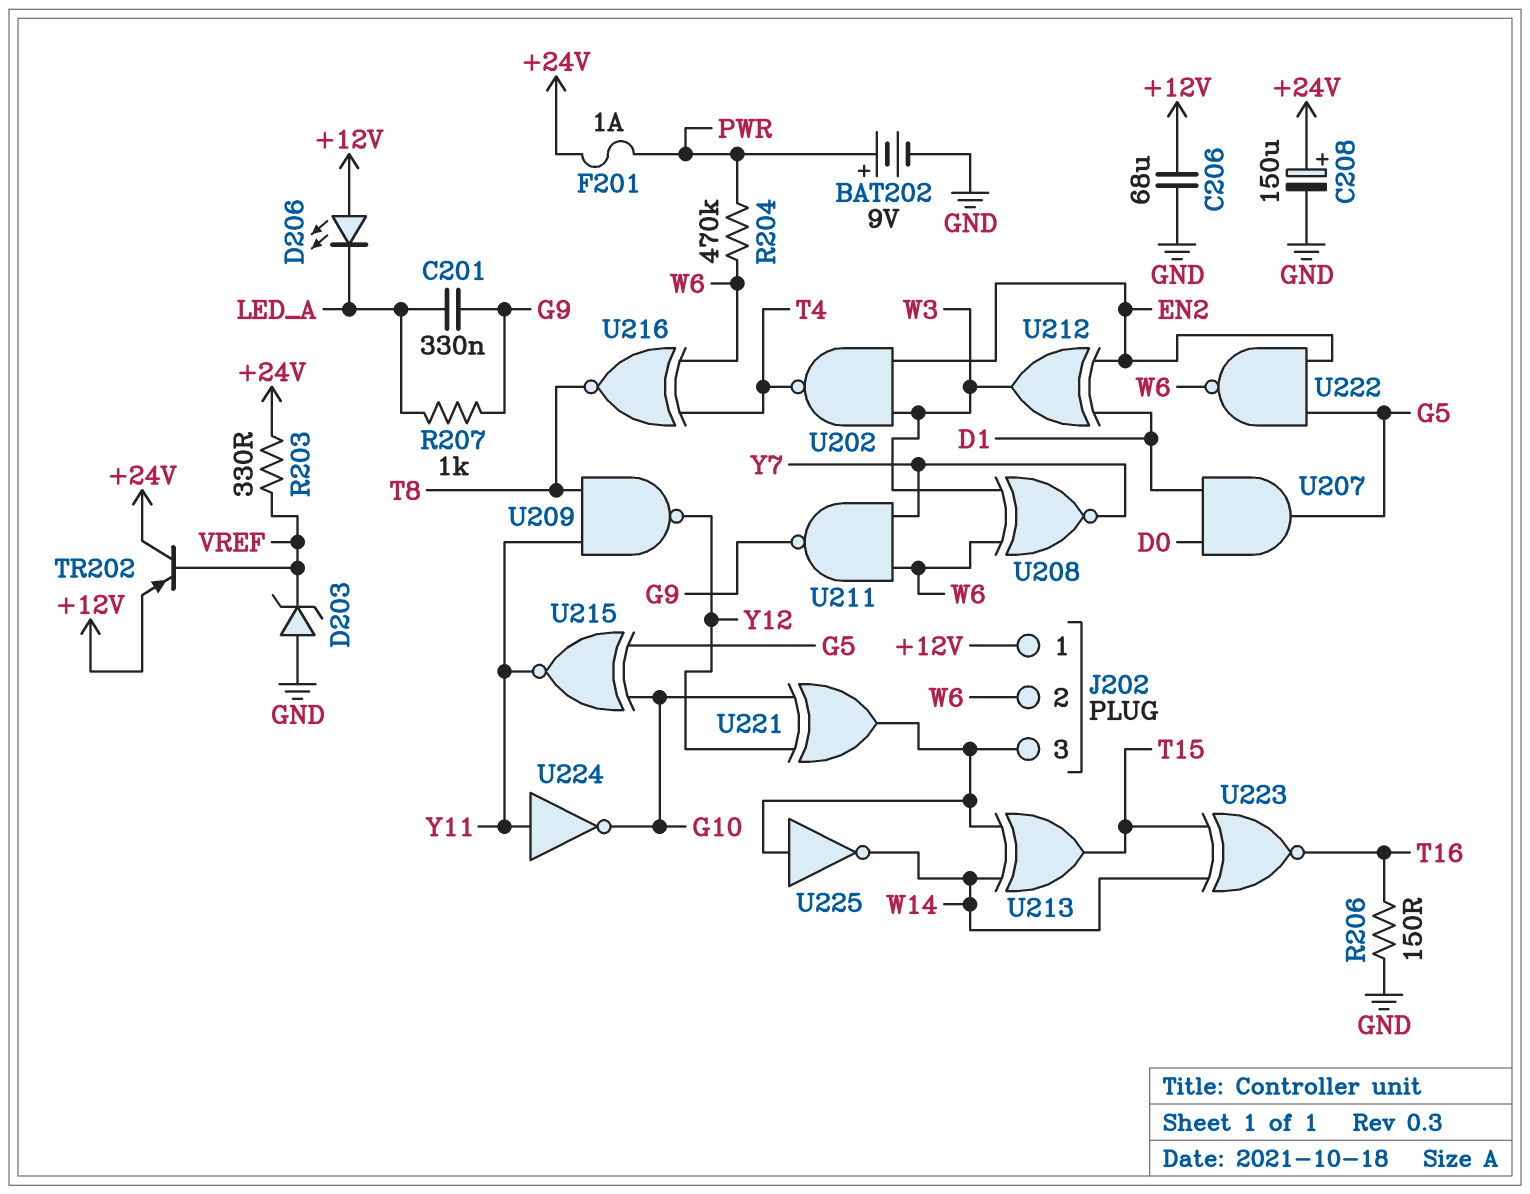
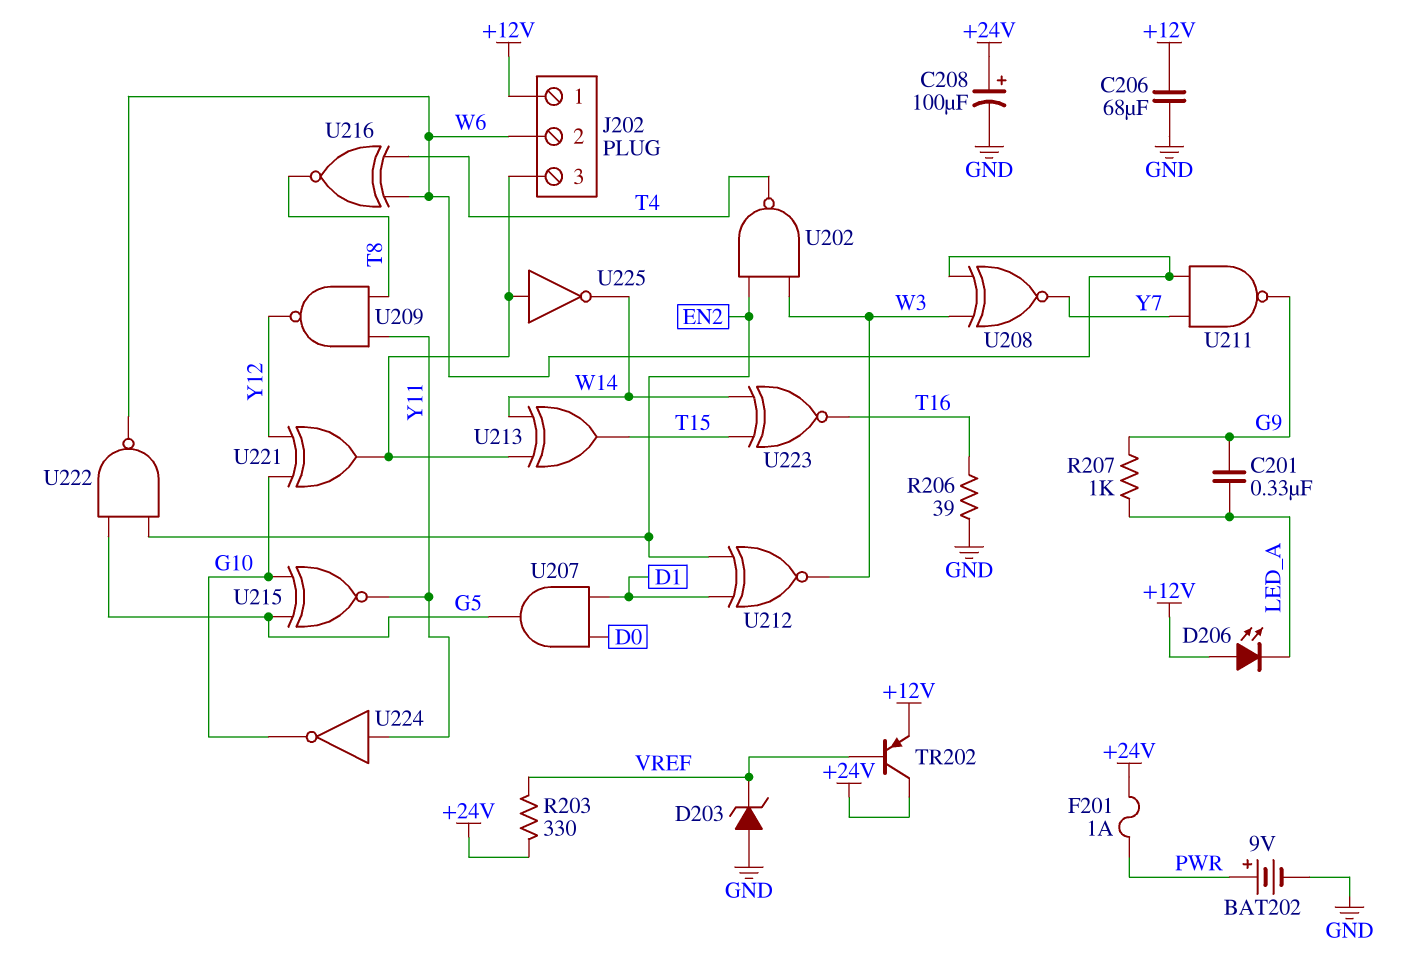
C208: 150uF (plus +24V, minus GND) -> 100uF (plus +24V, minus GND)
R204: 470k (PWR, W6) -> none
R206: 150 (GND, T16) -> 39 (GND, T16)
U212: XOR (in D1, in EN2, out W3) -> XNOR (in D1, in EN2, out W3)

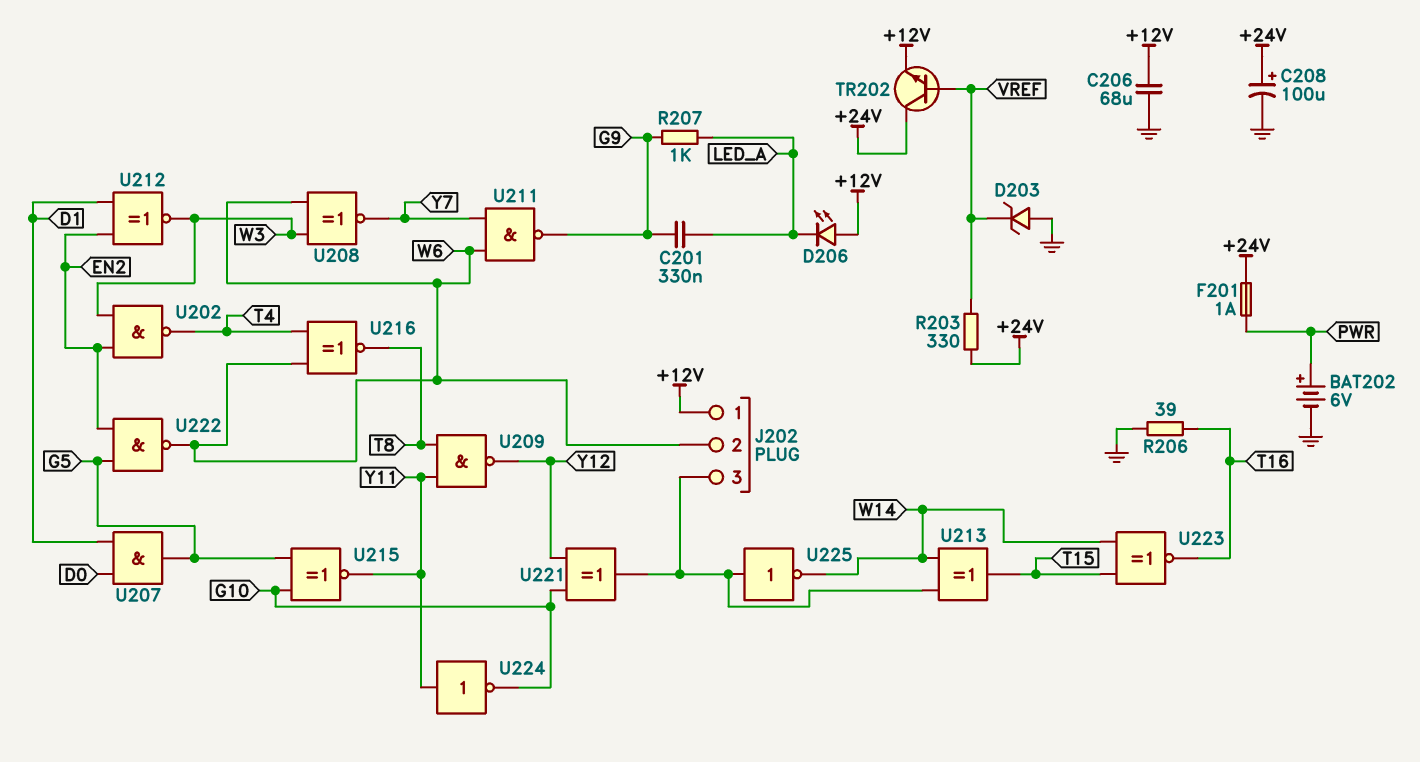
BAT202: 9V (plus PWR, minus GND) -> 6V (plus PWR, minus GND)
TR202: PNP (B VREF, C +24V, E +12V) -> NPN (B VREF, C +24V, E +12V)

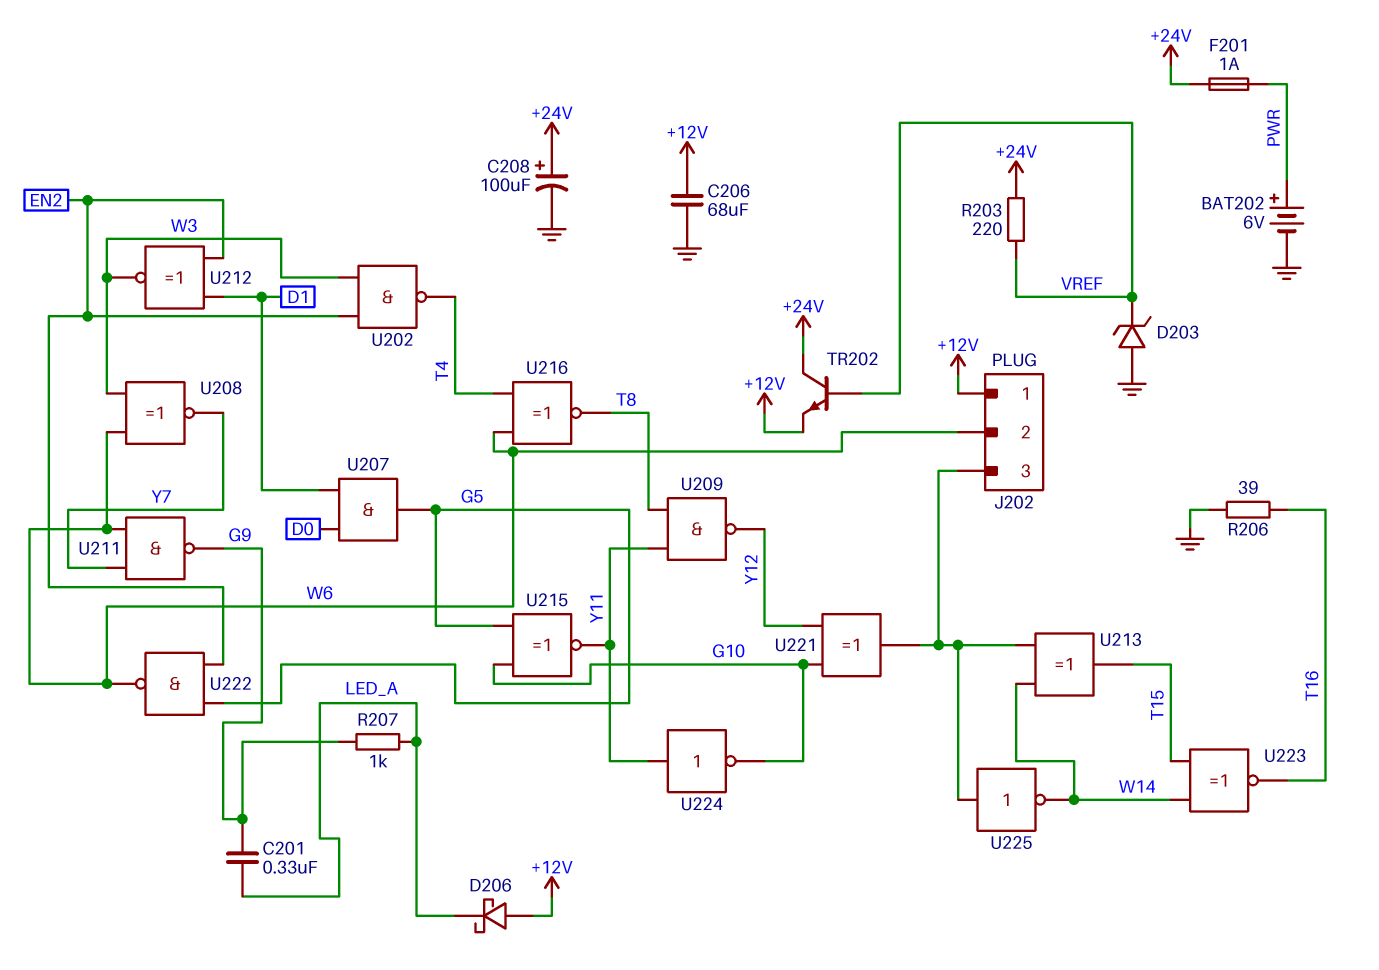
D206: LED (A +12V, K LED_A) -> schottky (A +12V, K LED_A)
R203: 330 (+24V, VREF) -> 220 (+24V, VREF)

